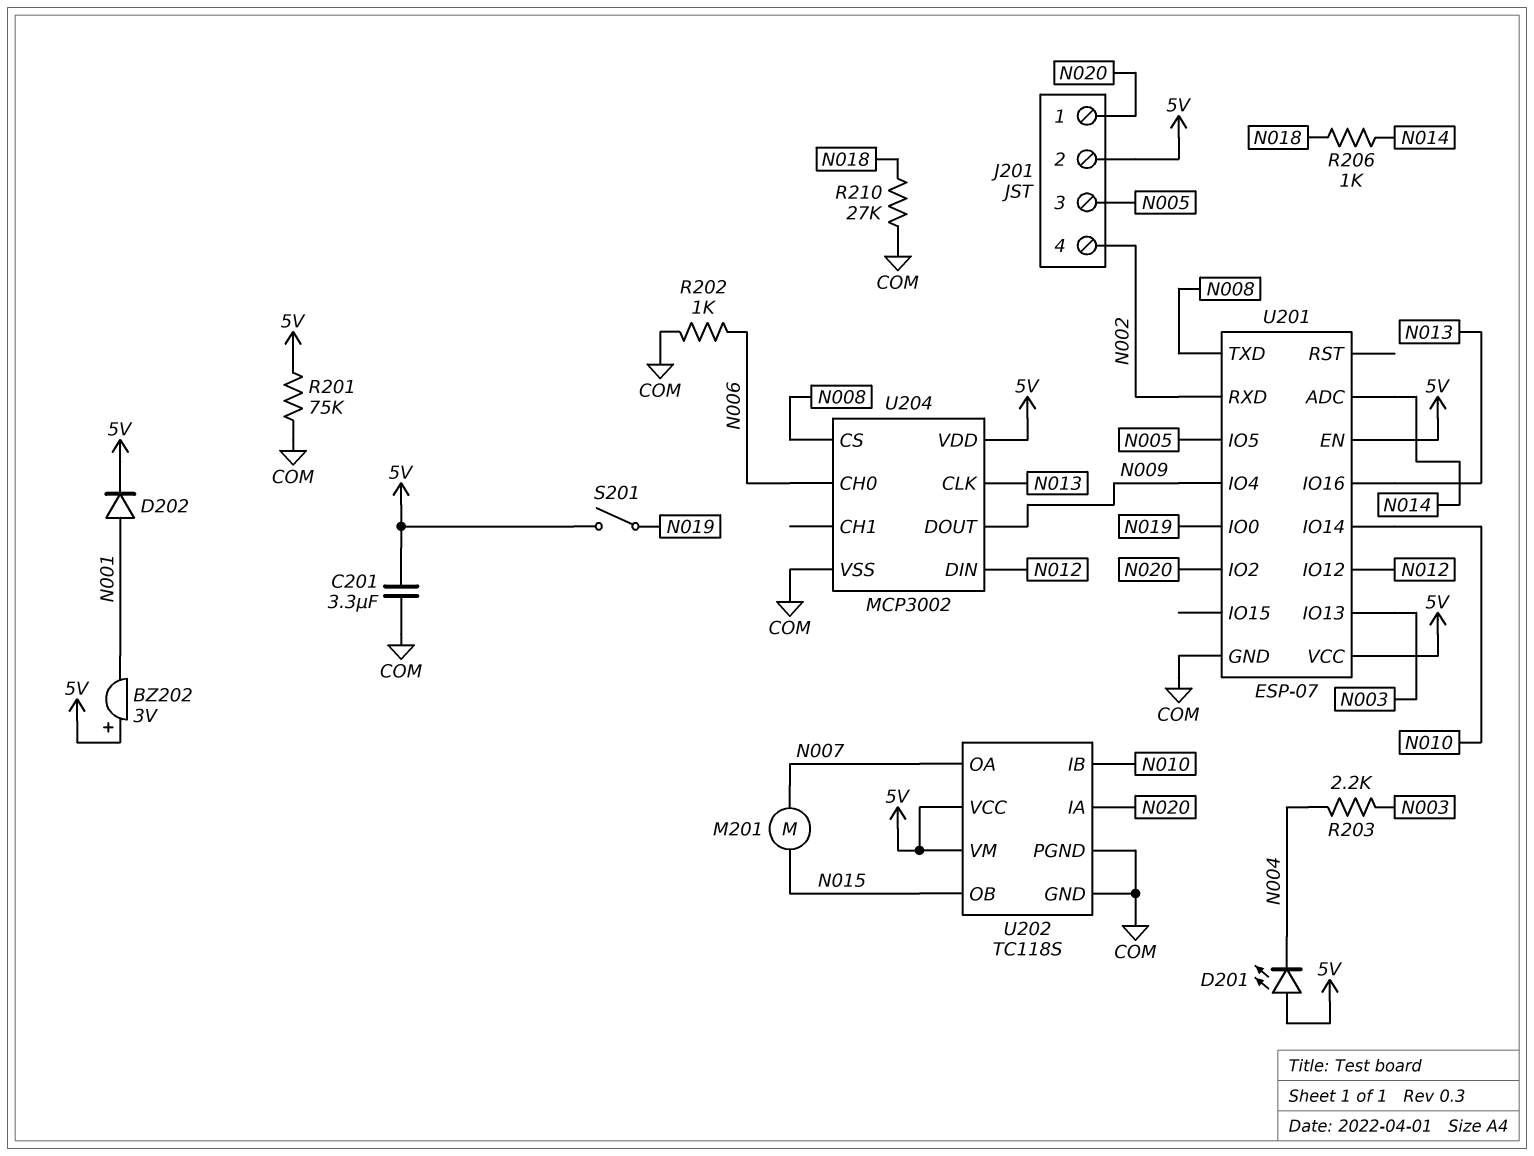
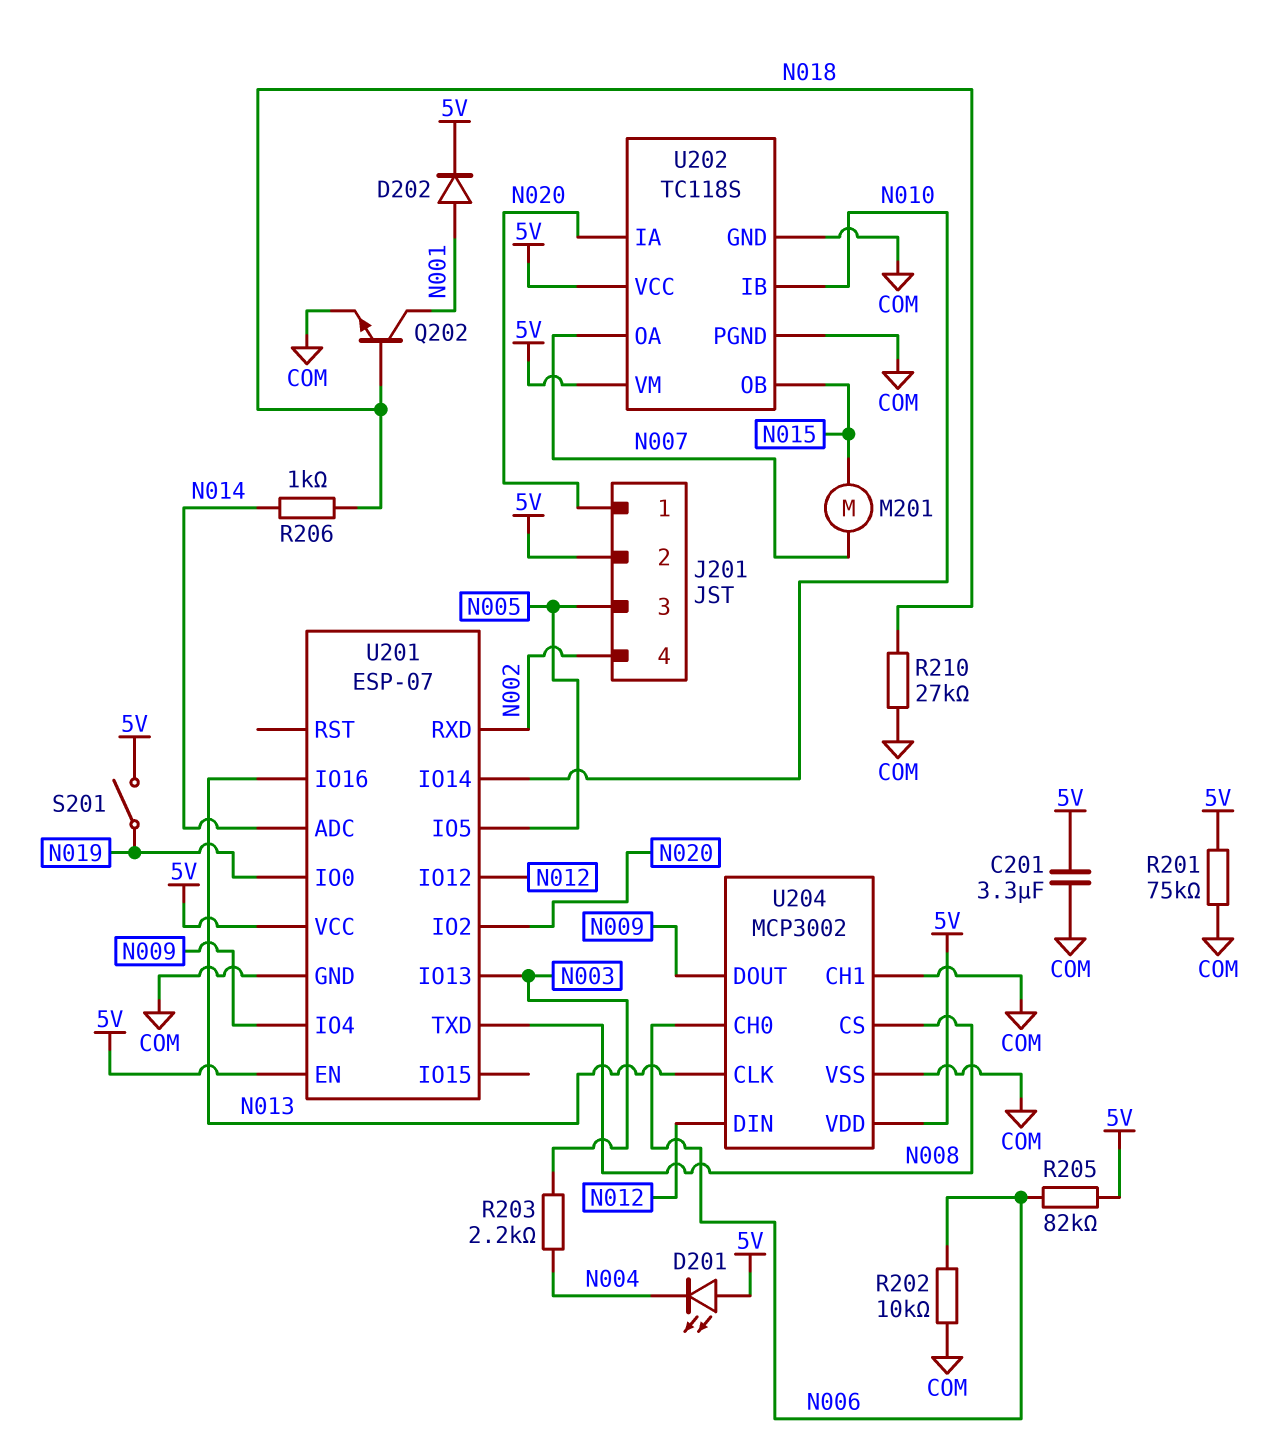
BZ202: buzzer 3V (plus 5V, minus N001) -> none
Q202: none -> NPN (B N018, C N001, E COM)
R202: 1k (COM, N006) -> 10k (COM, N006)
R205: none -> 82k (5V, N006)
U204 pin CH1: none -> COM

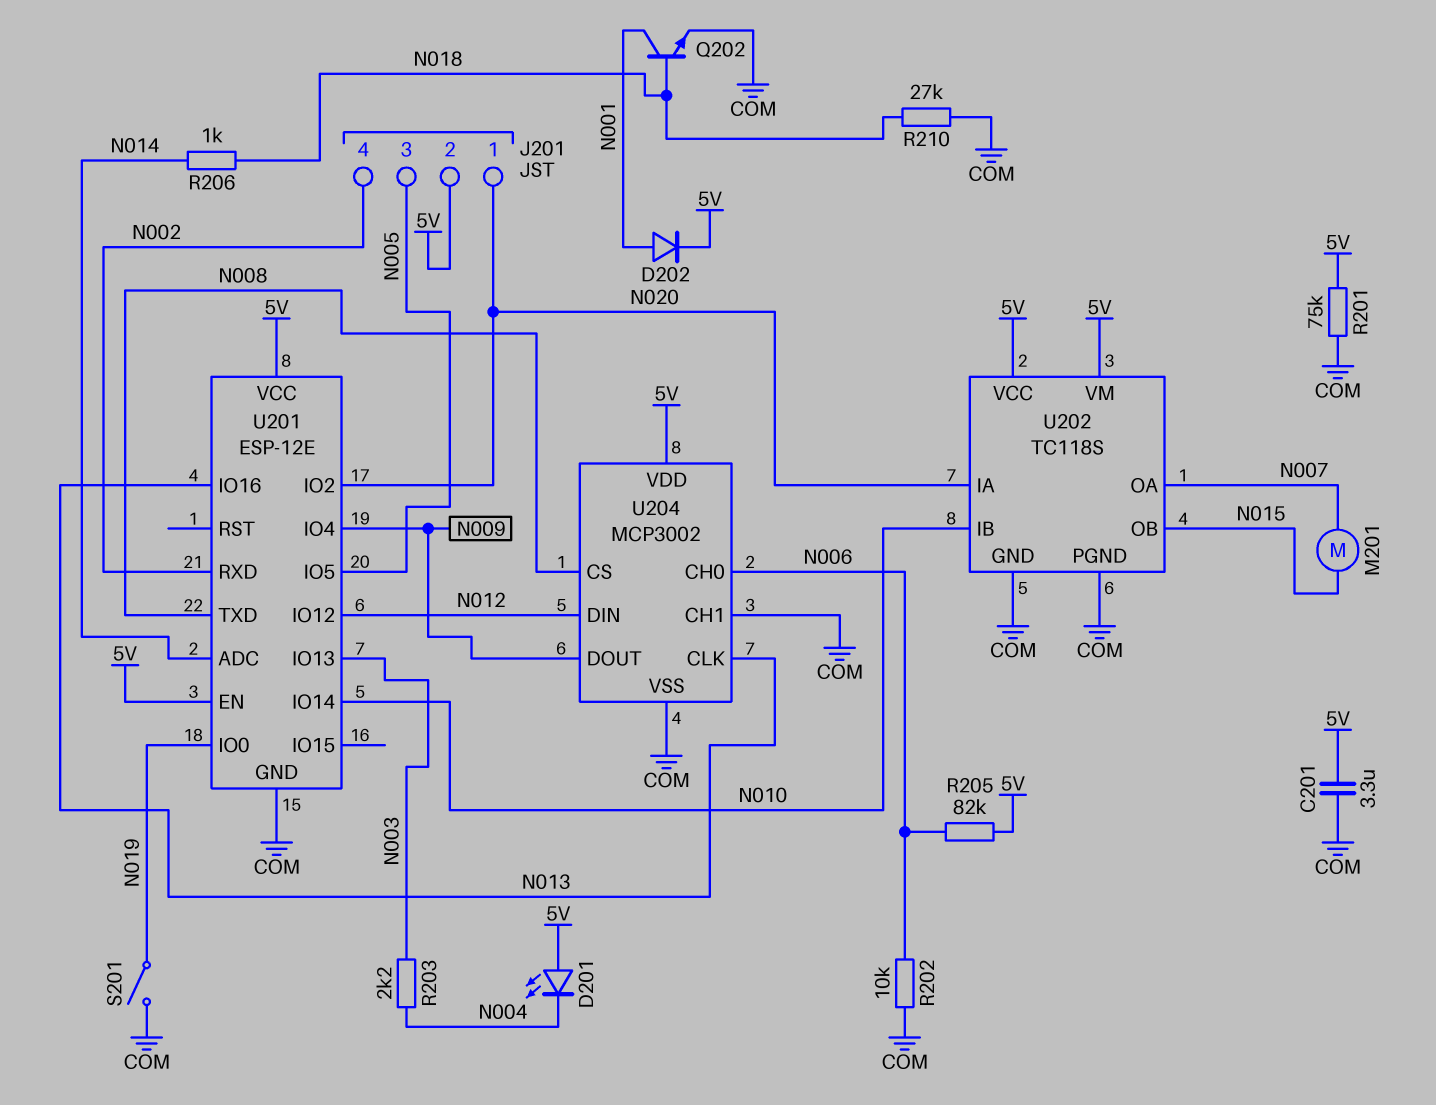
S201: switch (5V, N019) -> switch (COM, N019)
U201: ESP-07 -> ESP-12E

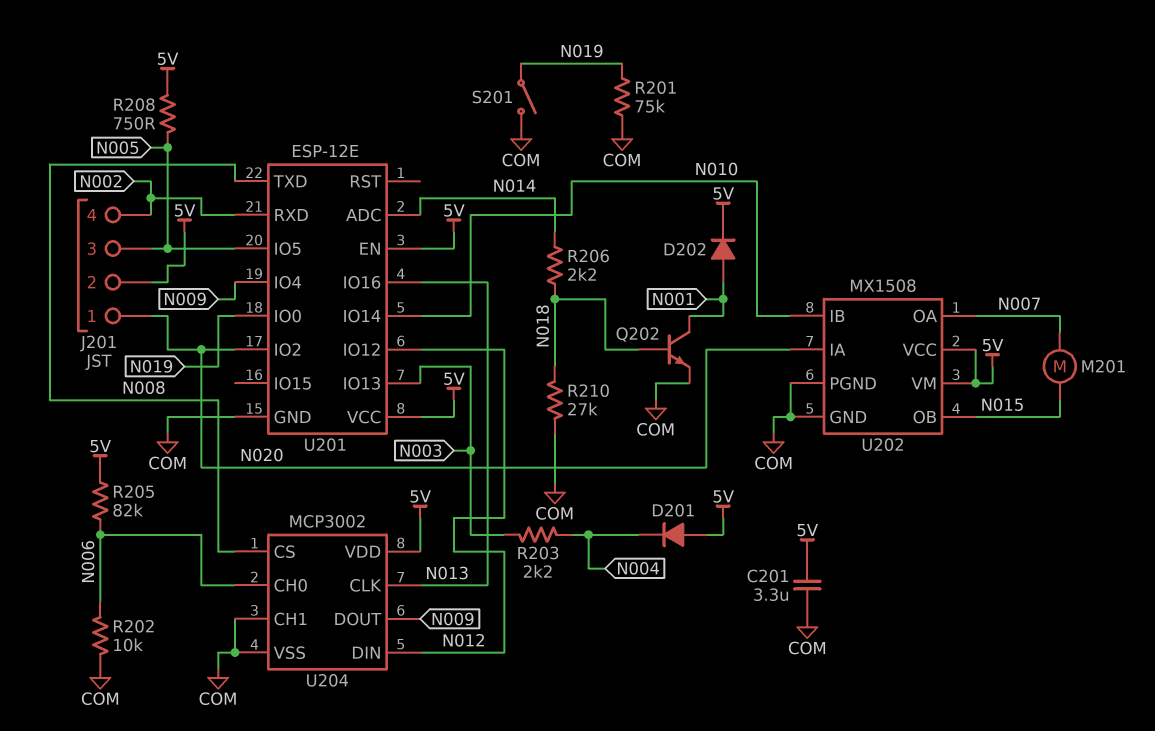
D201: LED (A 5V, K N004) -> diode (A 5V, K N004)
R201: 75k (5V, COM) -> 75k (COM, N019)
R206: 1k (N014, N018) -> 2.2k (N014, N018)
R208: none -> 750 (5V, N005)
U202: TC118S -> MX1508

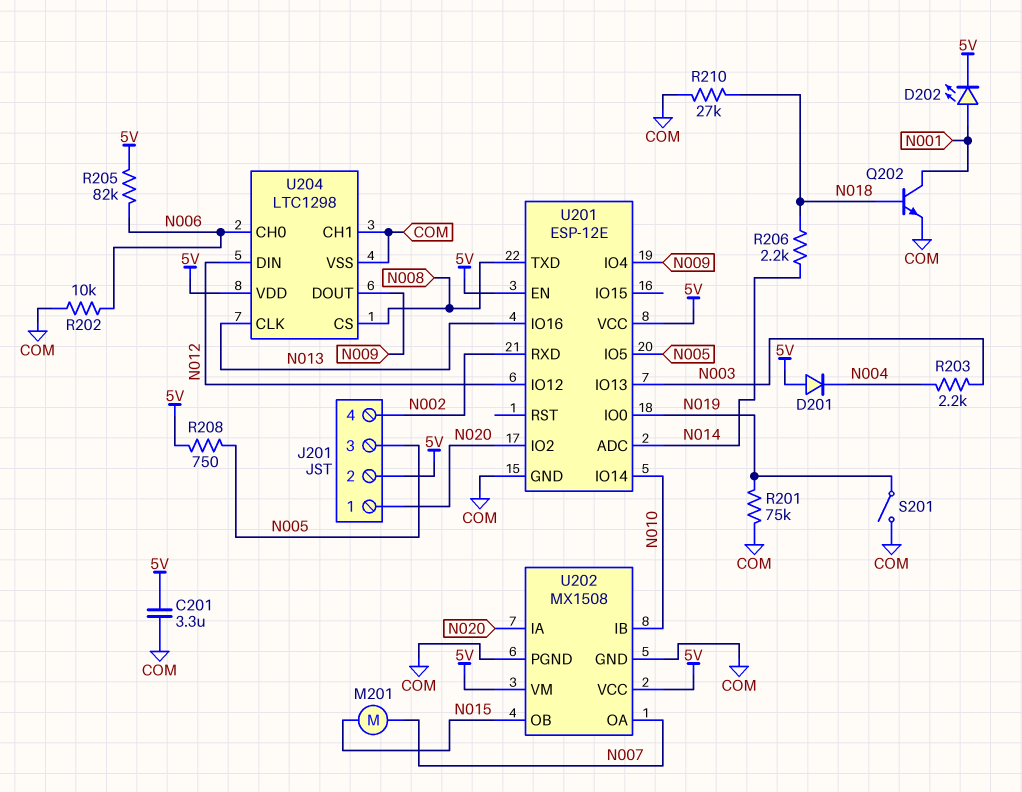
D202: diode (A N001, K 5V) -> LED (A N001, K 5V)
U204: MCP3002 -> LTC1298

